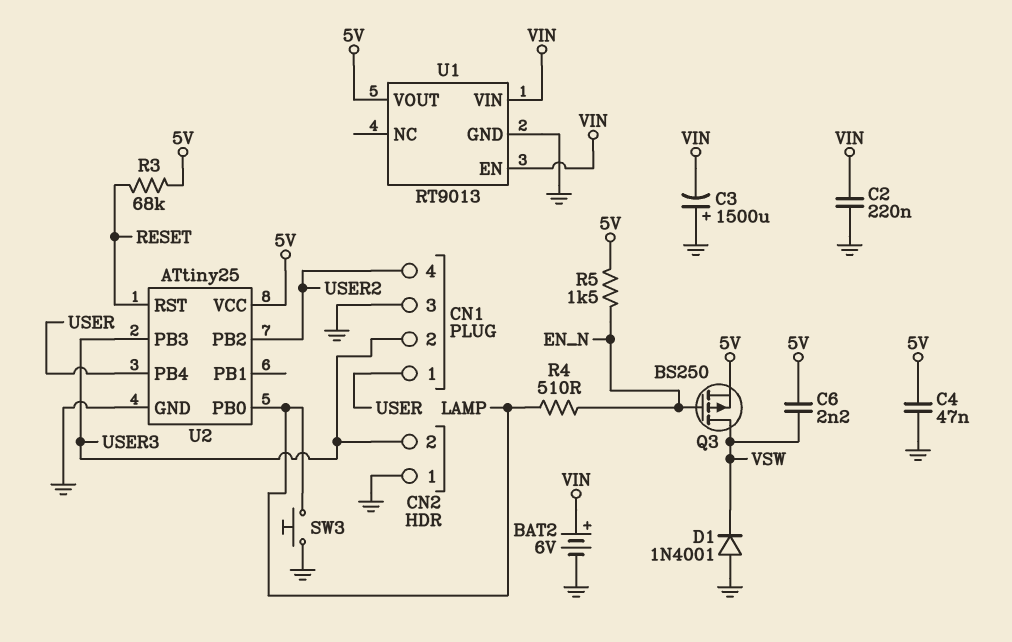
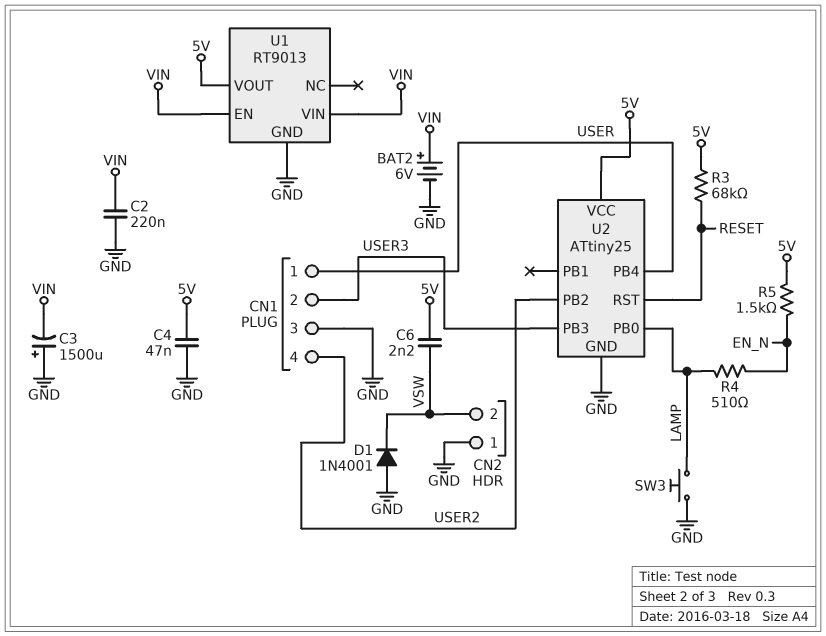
CN2 pin 2: USER3 -> VSW
Q3: PMOS BS250 (G EN_N, D VSW, S 5V) -> none

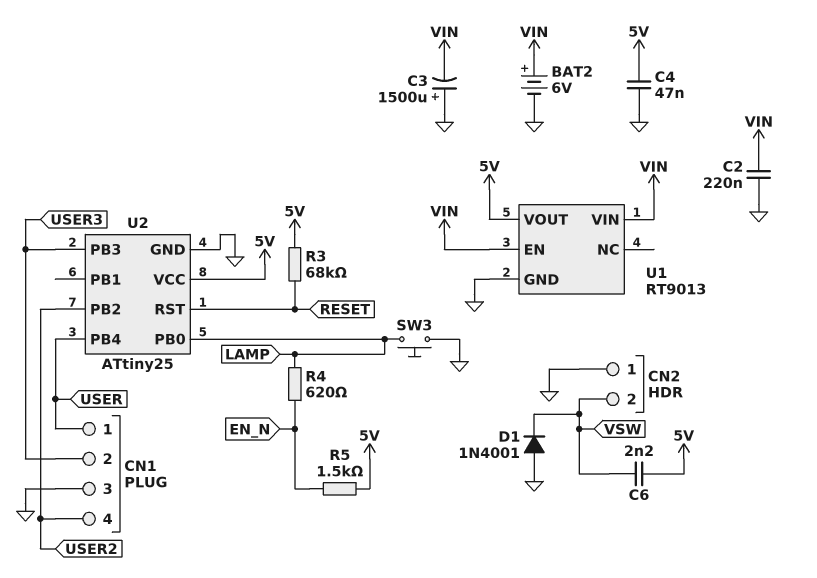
R4: 510 (EN_N, LAMP) -> 620 (EN_N, LAMP)

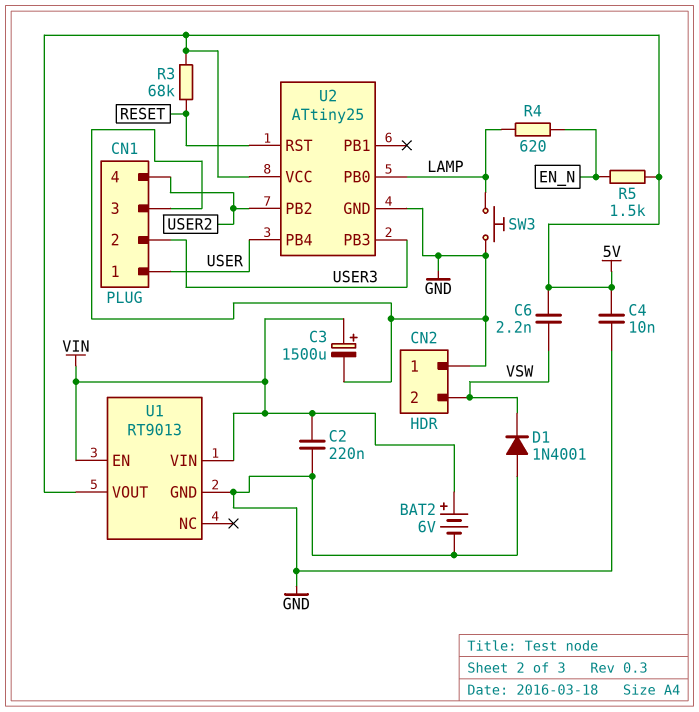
C3: 1500uF (plus GND, minus VIN) -> 1500uF (plus VIN, minus GND)
C4: 47nF (5V, GND) -> 10nF (5V, GND)

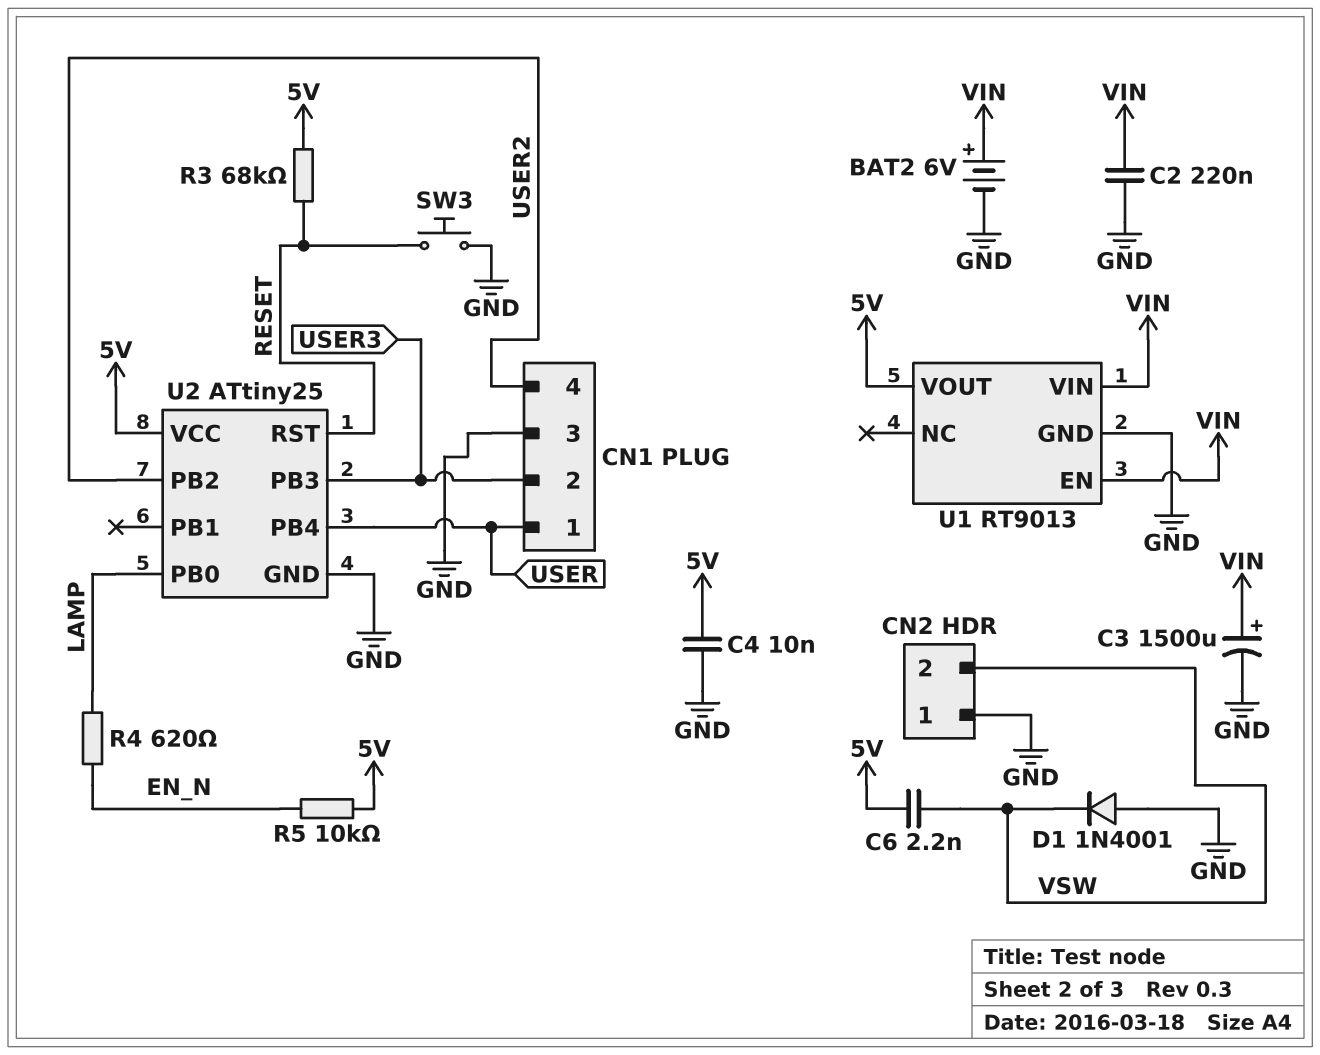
R5: 1.5k (5V, EN_N) -> 10k (5V, EN_N)
SW3: button (GND, LAMP) -> button (GND, RESET)

